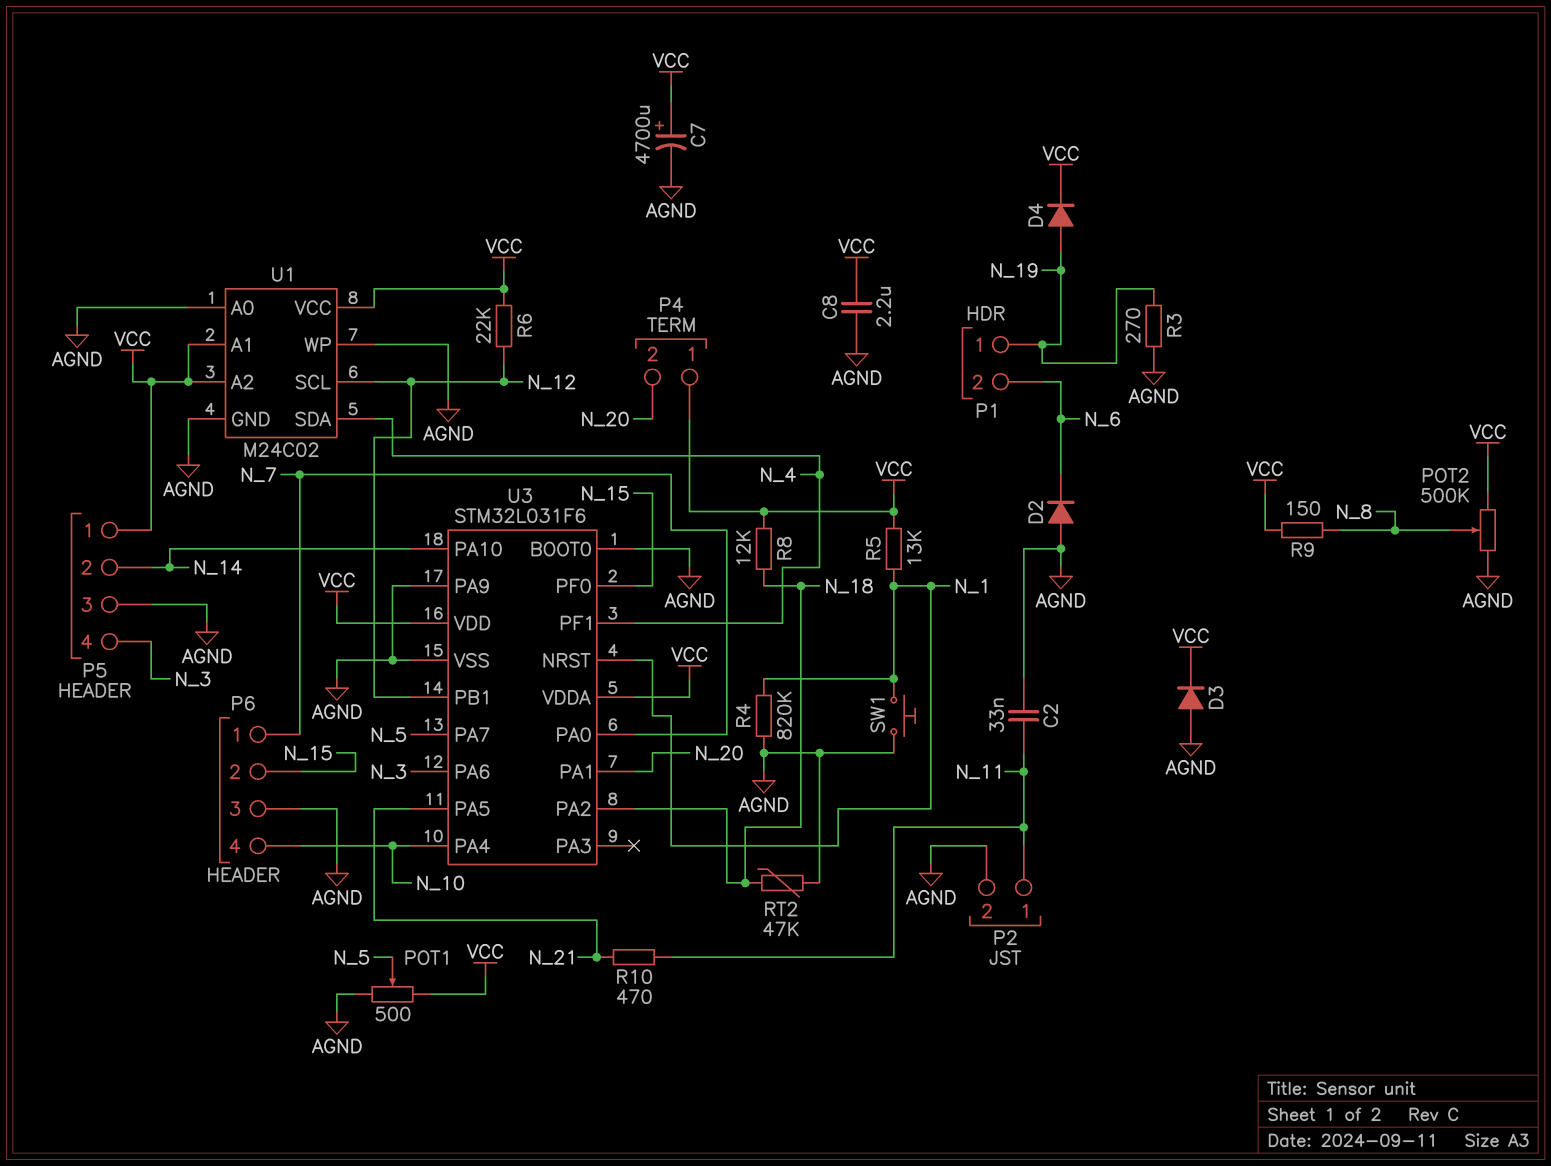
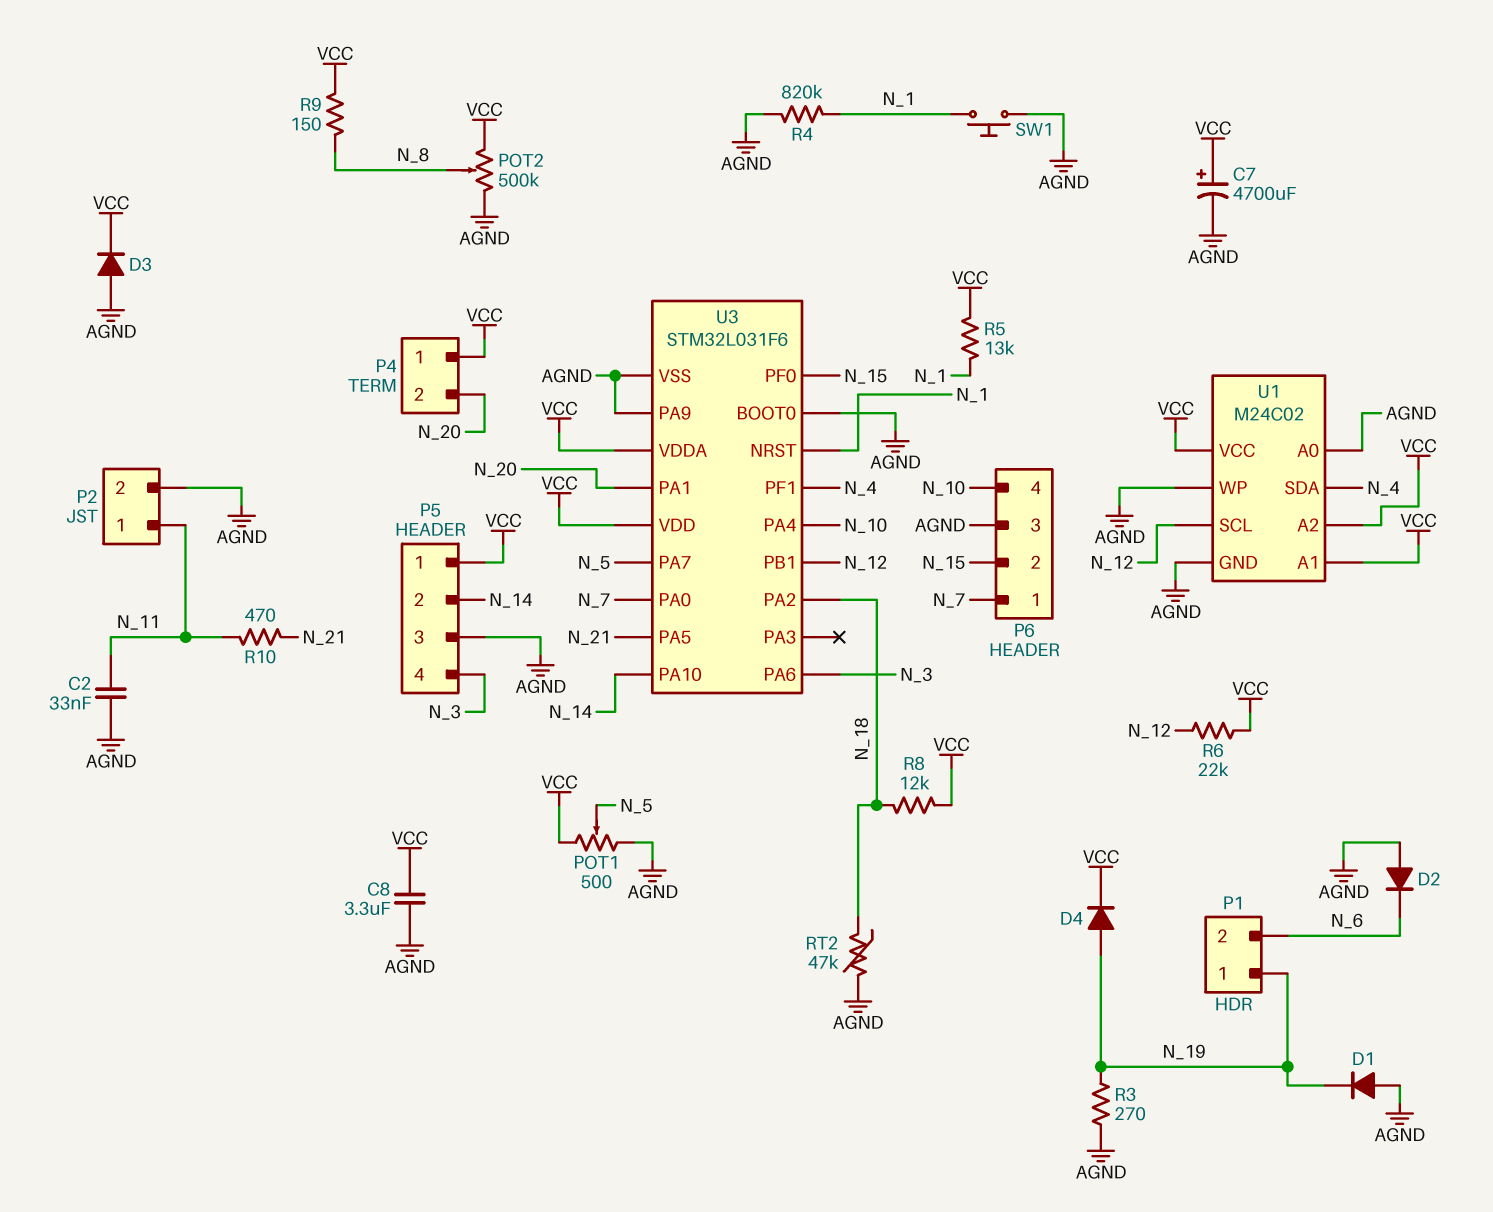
C8: 2.2uF (AGND, VCC) -> 3.3uF (AGND, VCC)
D1: none -> diode (A AGND, K N_19)

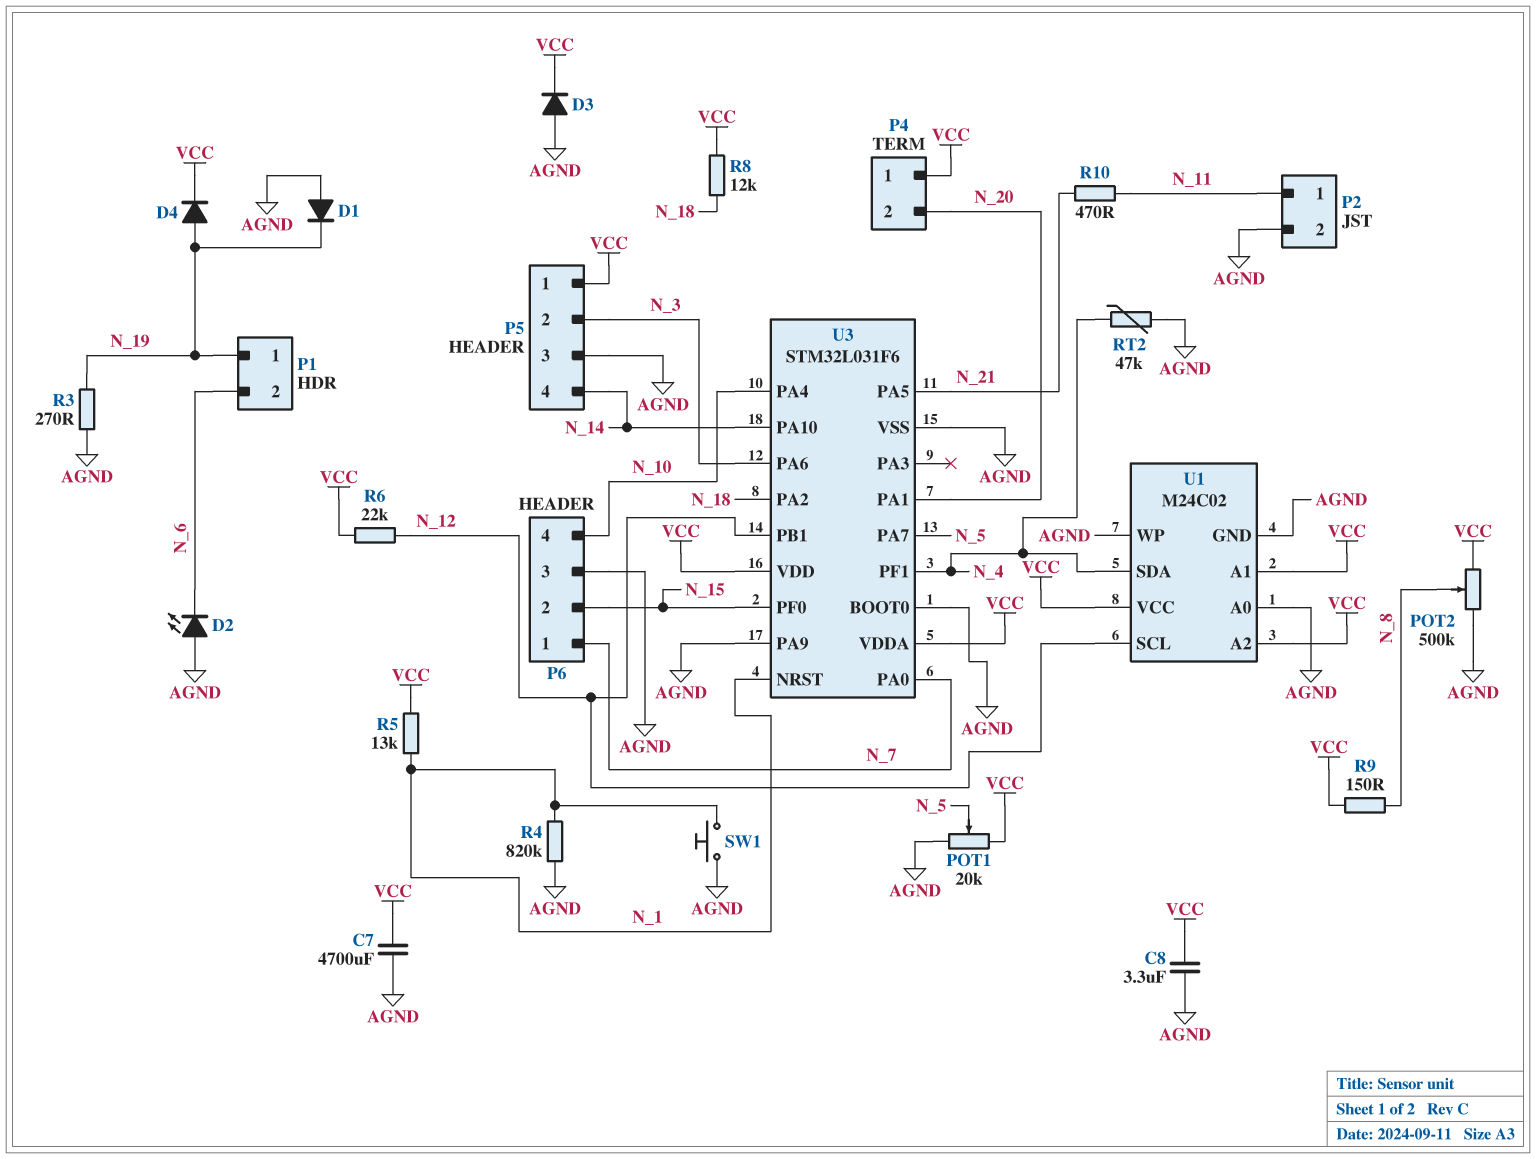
C2: 33nF (AGND, N_11) -> none
C7: 4700uF (plus VCC, minus AGND) -> 4700uF (AGND, VCC)
D2: diode (A AGND, K N_6) -> LED (A AGND, K N_6)
P5 pin 2: N_14 -> N_3
P5 pin 4: N_3 -> N_14
POT1: 500 (AGND, VCC, wiper N_5) -> 20k (AGND, VCC, wiper N_5)
RT2: 47k (AGND, N_18) -> 47k (AGND, N_4)

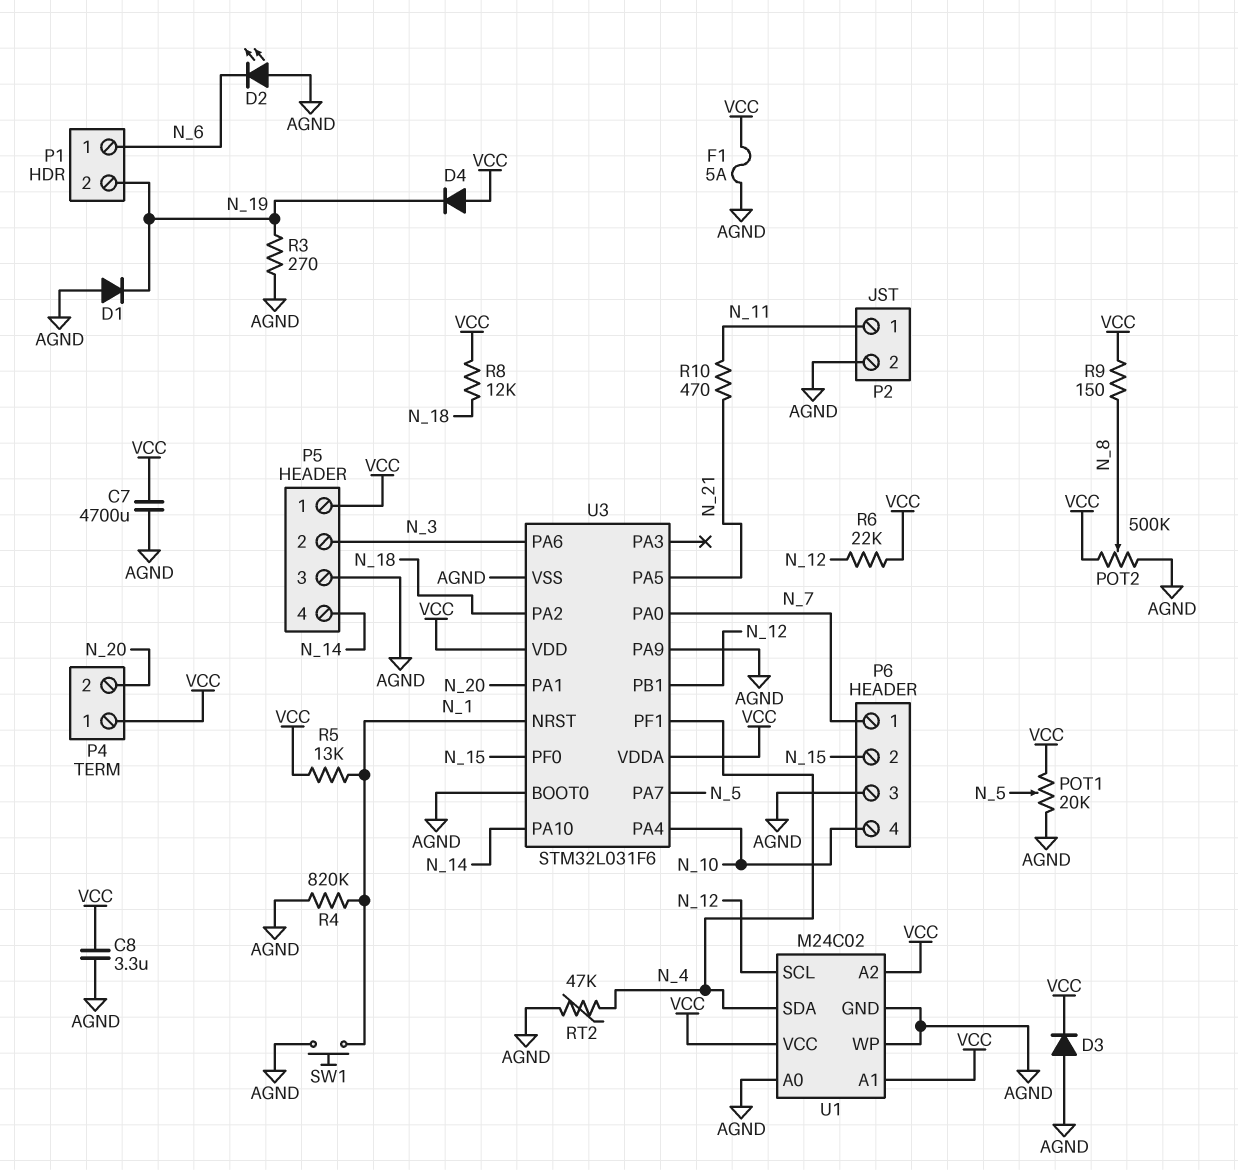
D4: diode (A N_19, K VCC) -> diode (A VCC, K N_19)
F1: none -> 5A (AGND, VCC)
P1 pin 1: N_19 -> N_6
P1 pin 2: N_6 -> N_19

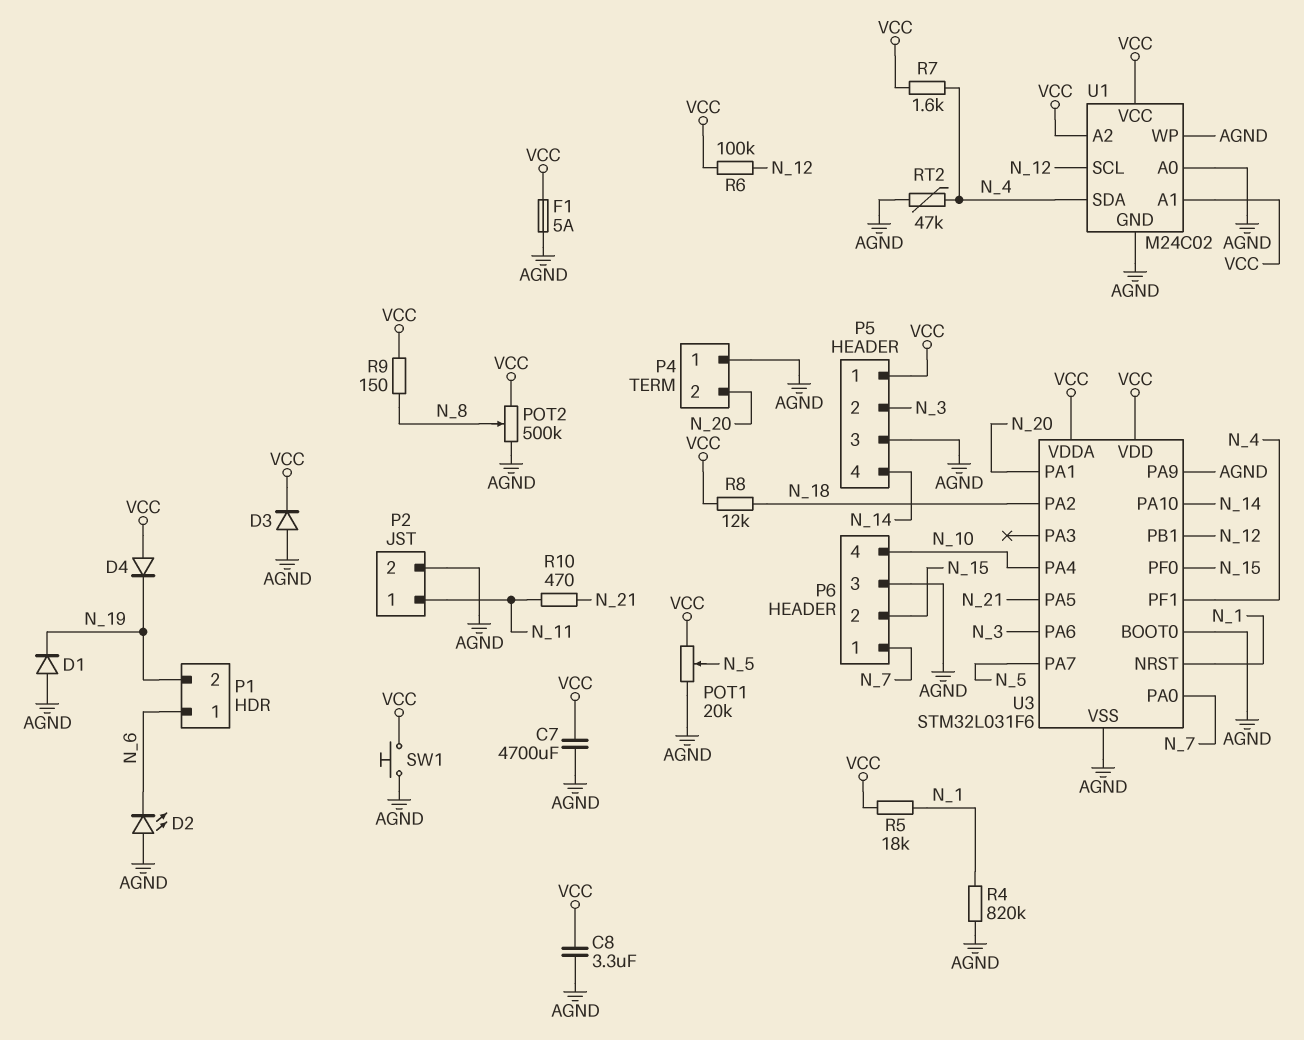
P4 pin 1: VCC -> AGND
R3: 270 (AGND, N_19) -> none
R5: 13k (N_1, VCC) -> 18k (N_1, VCC)
R6: 22k (N_12, VCC) -> 100k (N_12, VCC)
R7: none -> 1.6k (N_4, VCC)
SW1: button (AGND, N_1) -> button (AGND, VCC)

